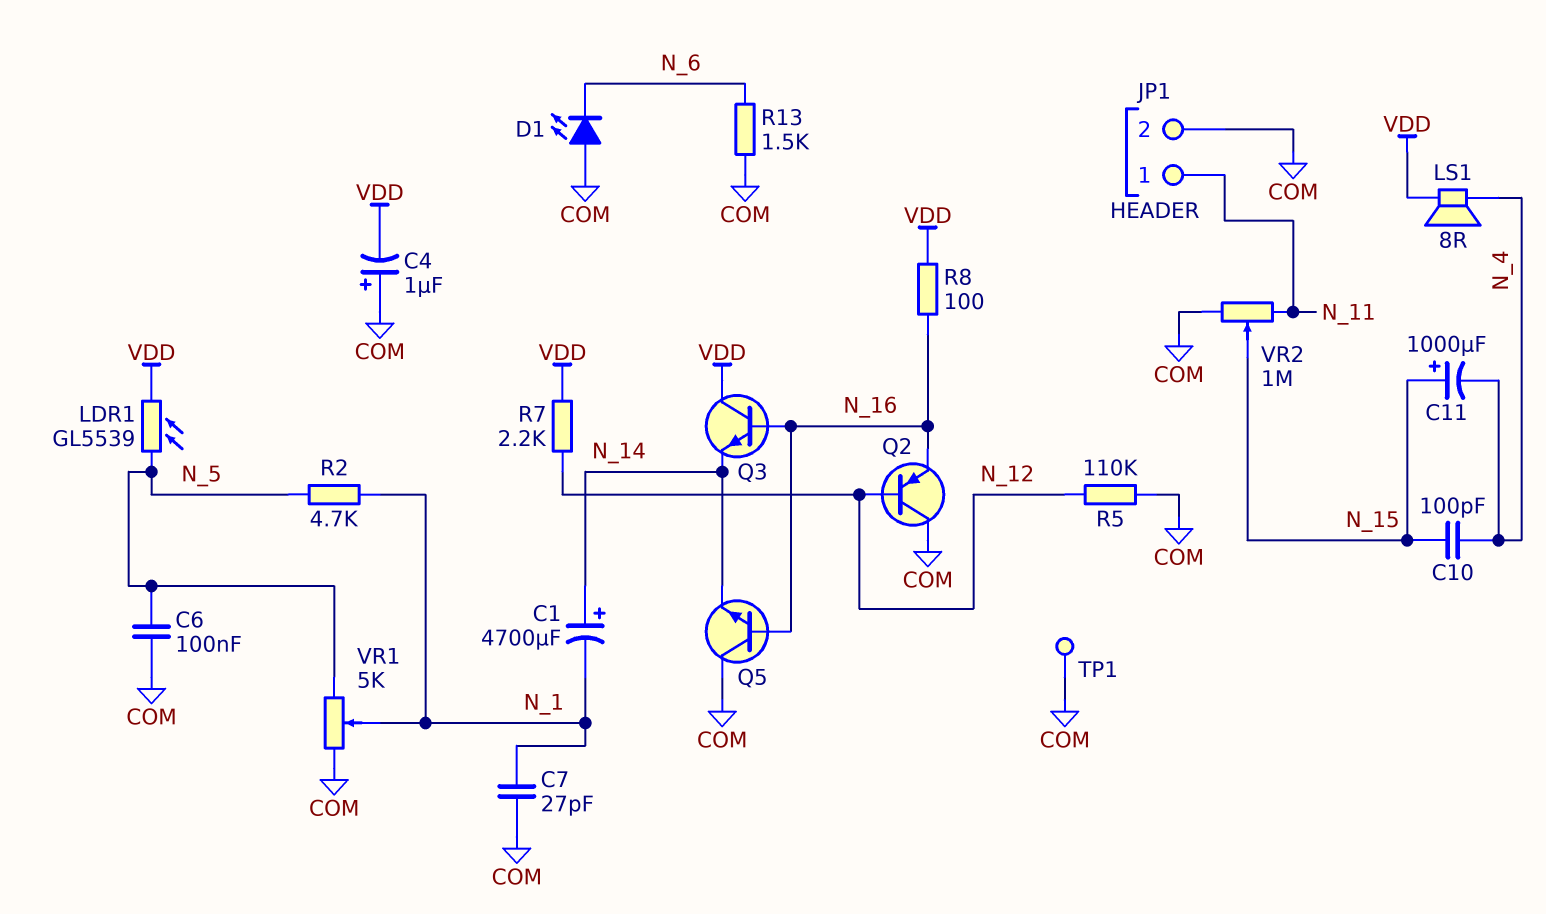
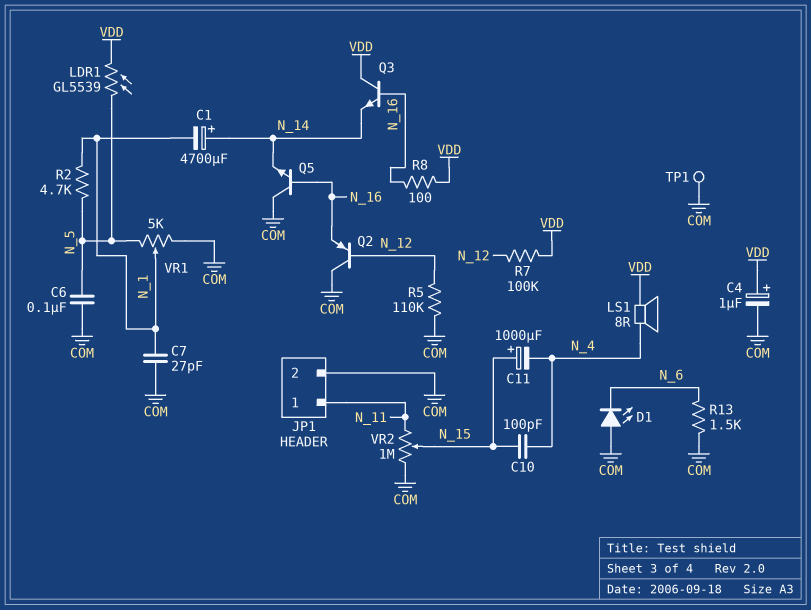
C4: 1uF (plus COM, minus VDD) -> 1uF (plus VDD, minus COM)
R7: 2.2k (N_12, VDD) -> 100k (N_12, VDD)

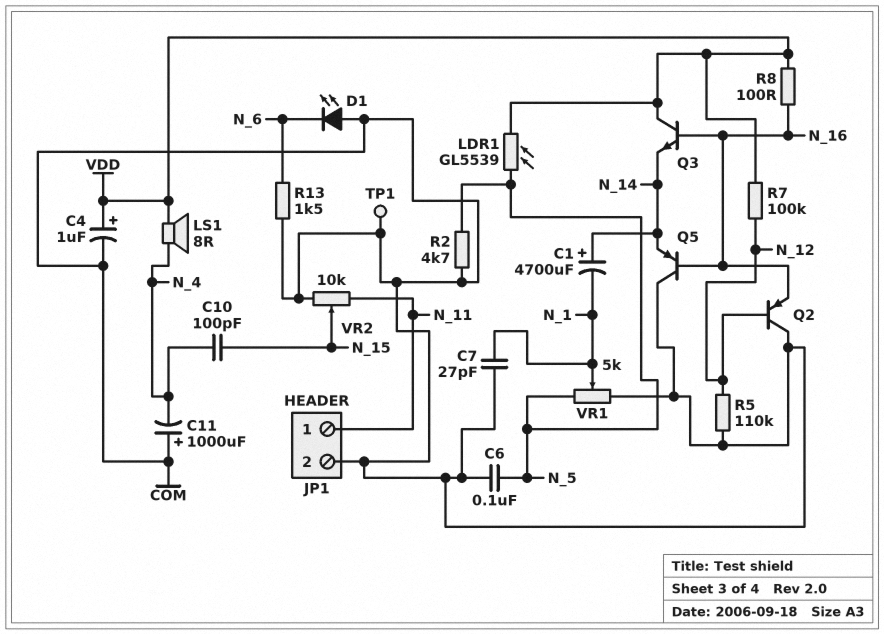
C11: 1000uF (plus N_15, minus N_4) -> 1000uF (plus COM, minus N_4)
Q5: NPN (B N_16, C COM, E N_14) -> PNP (B N_16, C COM, E N_14)
R2: 4.7k (N_1, N_5) -> 4.7k (COM, N_5)
VR2: 1M (COM, N_11, wiper N_15) -> 10k (COM, N_11, wiper N_15)

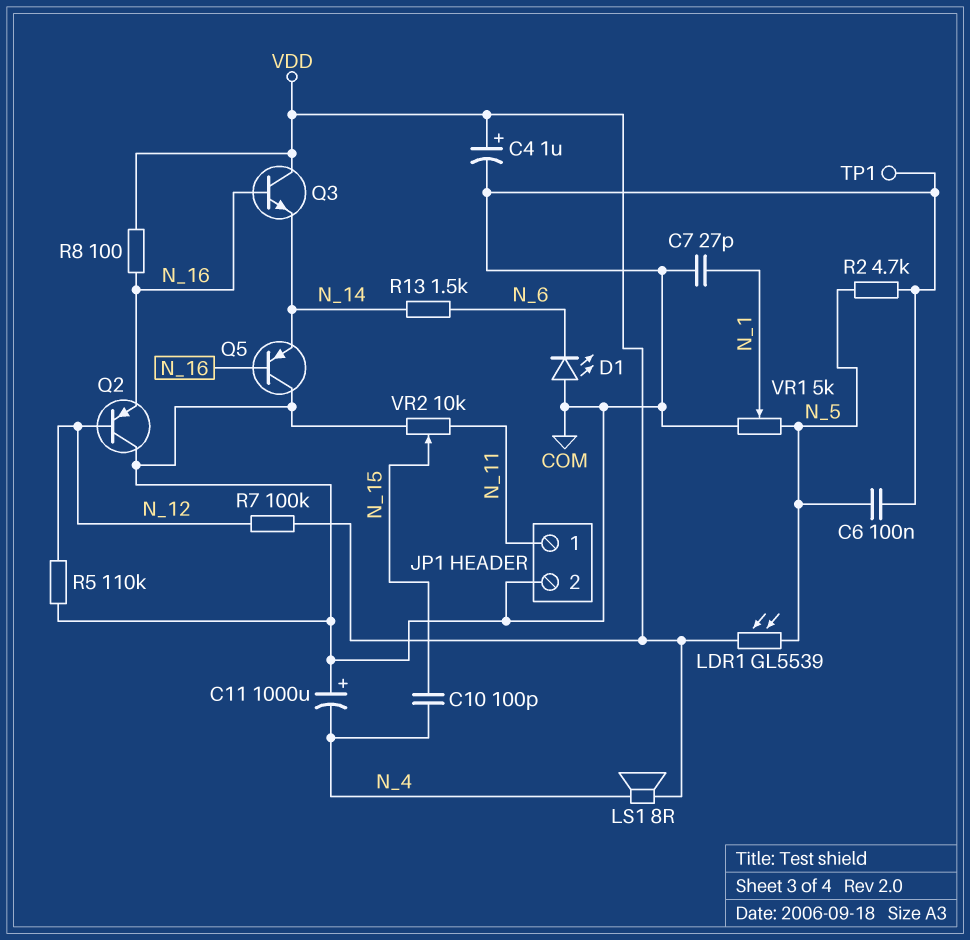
C1: 4700uF (plus N_14, minus N_1) -> none
R13: 1.5k (COM, N_6) -> 1.5k (N_6, N_14)

